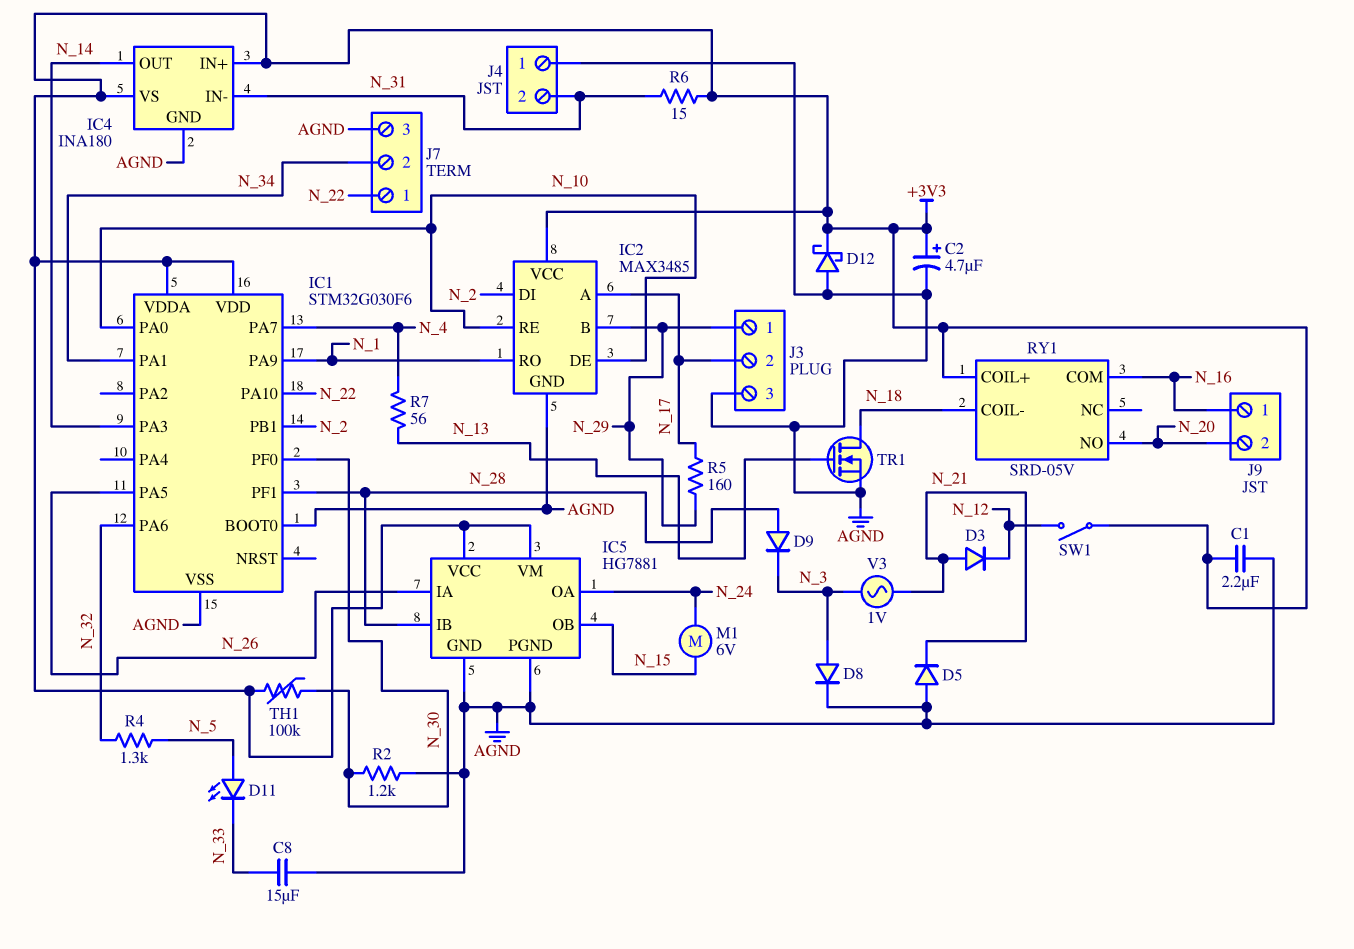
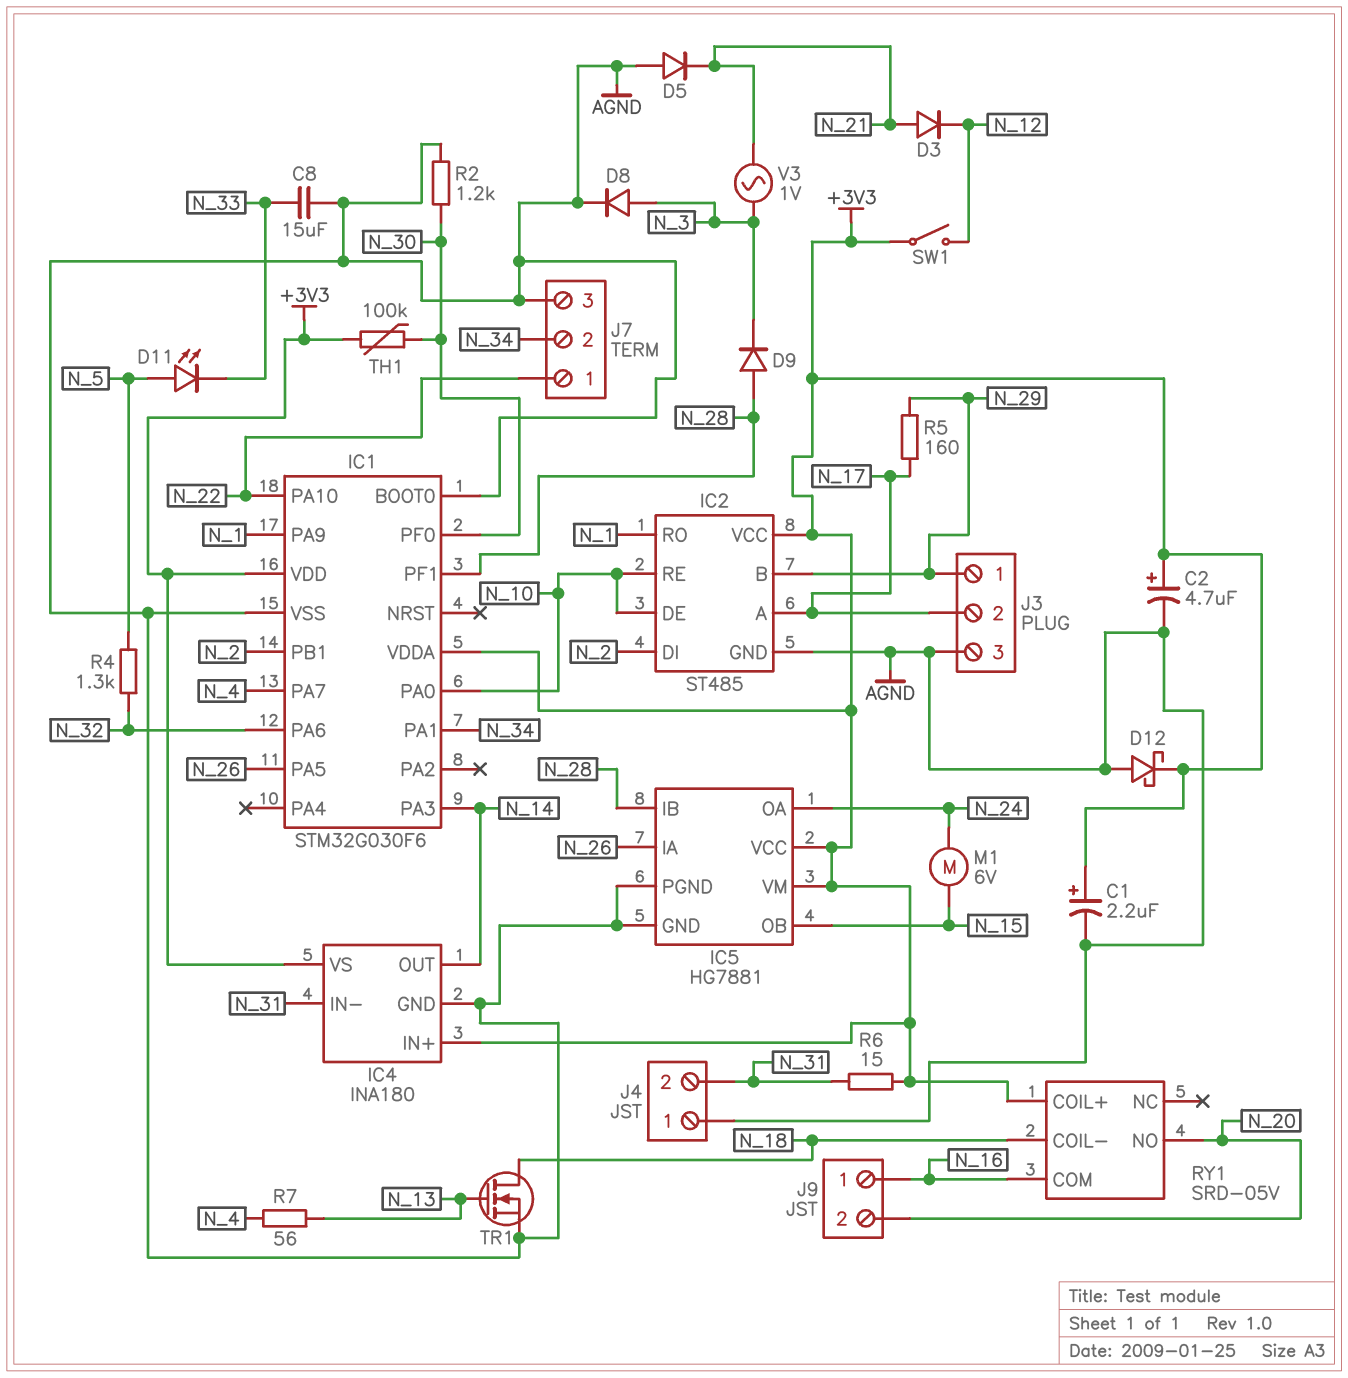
C1: 2.2uF (+3V3, AGND) -> 2.2uF (plus +3V3, minus AGND)
IC2: MAX3485 -> ST485

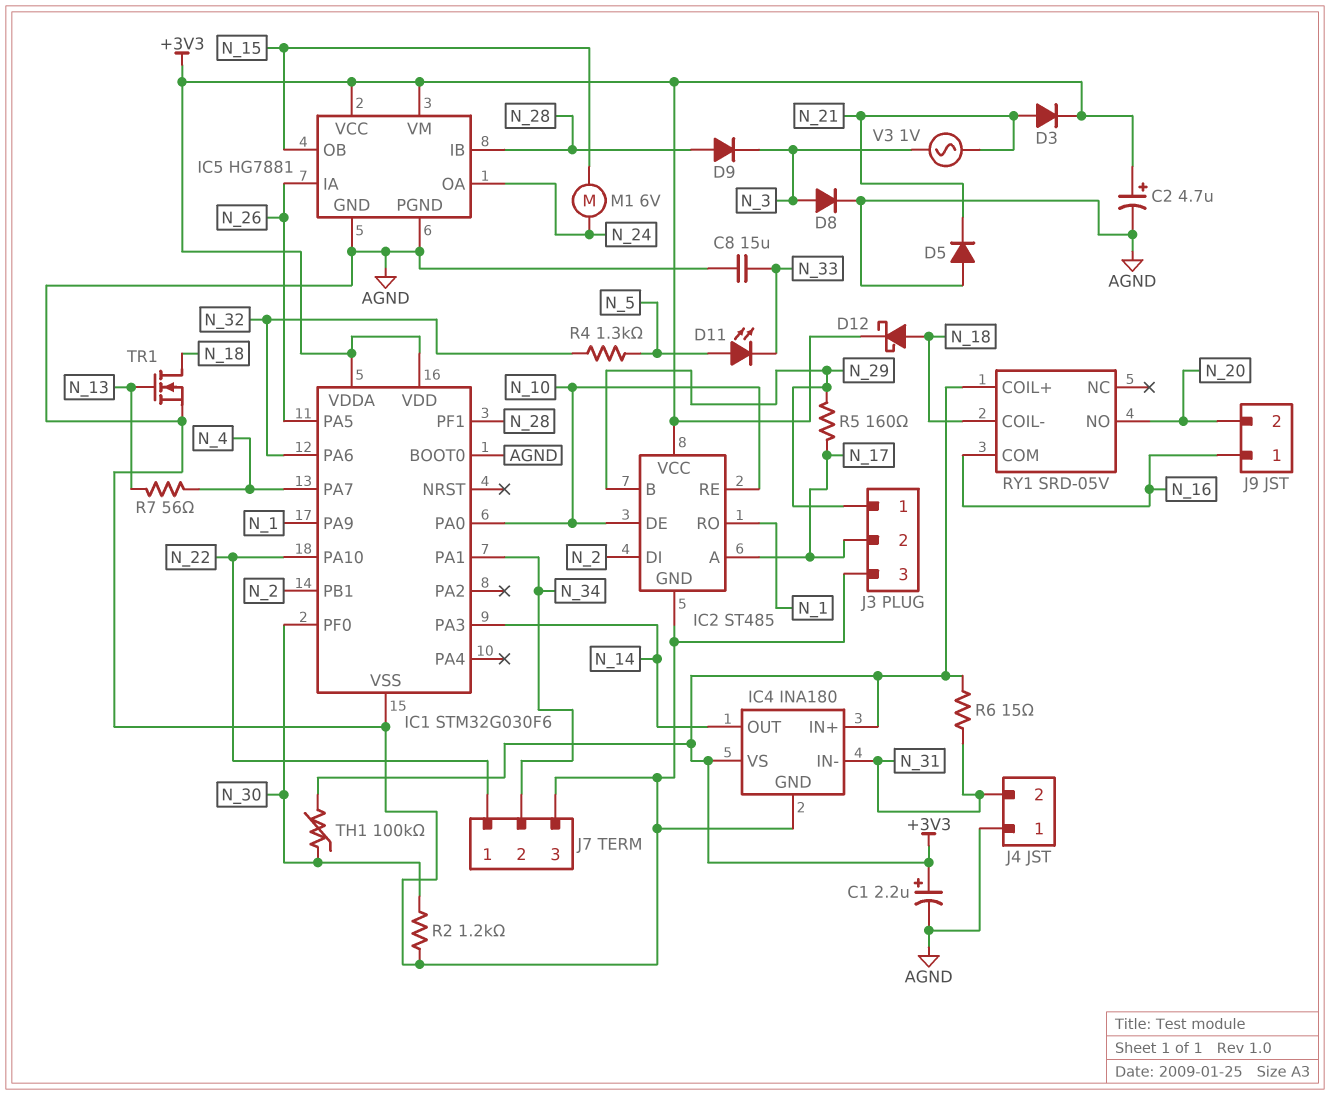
D3: diode (A N_21, K N_12) -> diode (A N_21, K +3V3)
D12: schottky (A AGND, K +3V3) -> schottky (A N_18, K +3V3)
SW1: switch (+3V3, N_12) -> none

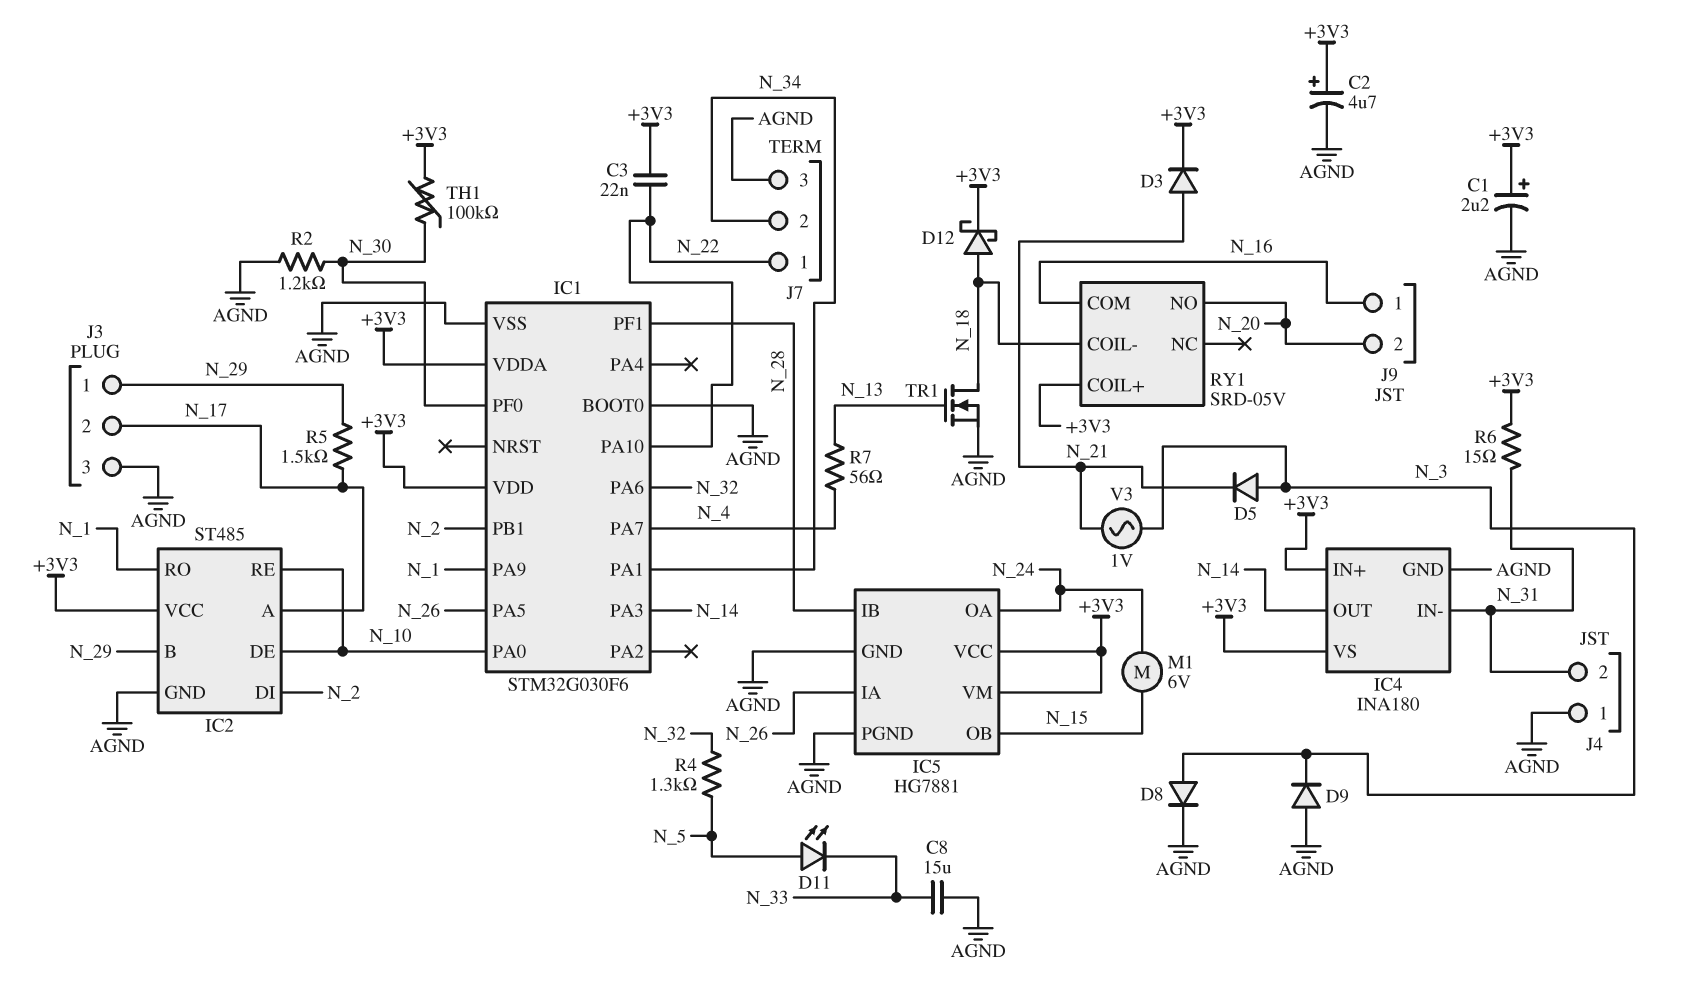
C3: none -> 22nF (+3V3, N_22)
D5: diode (A AGND, K N_21) -> diode (A N_3, K N_21)
D9: diode (A N_28, K N_3) -> diode (A AGND, K N_3)
R5: 160 (N_17, N_29) -> 1.5k (N_17, N_29)

